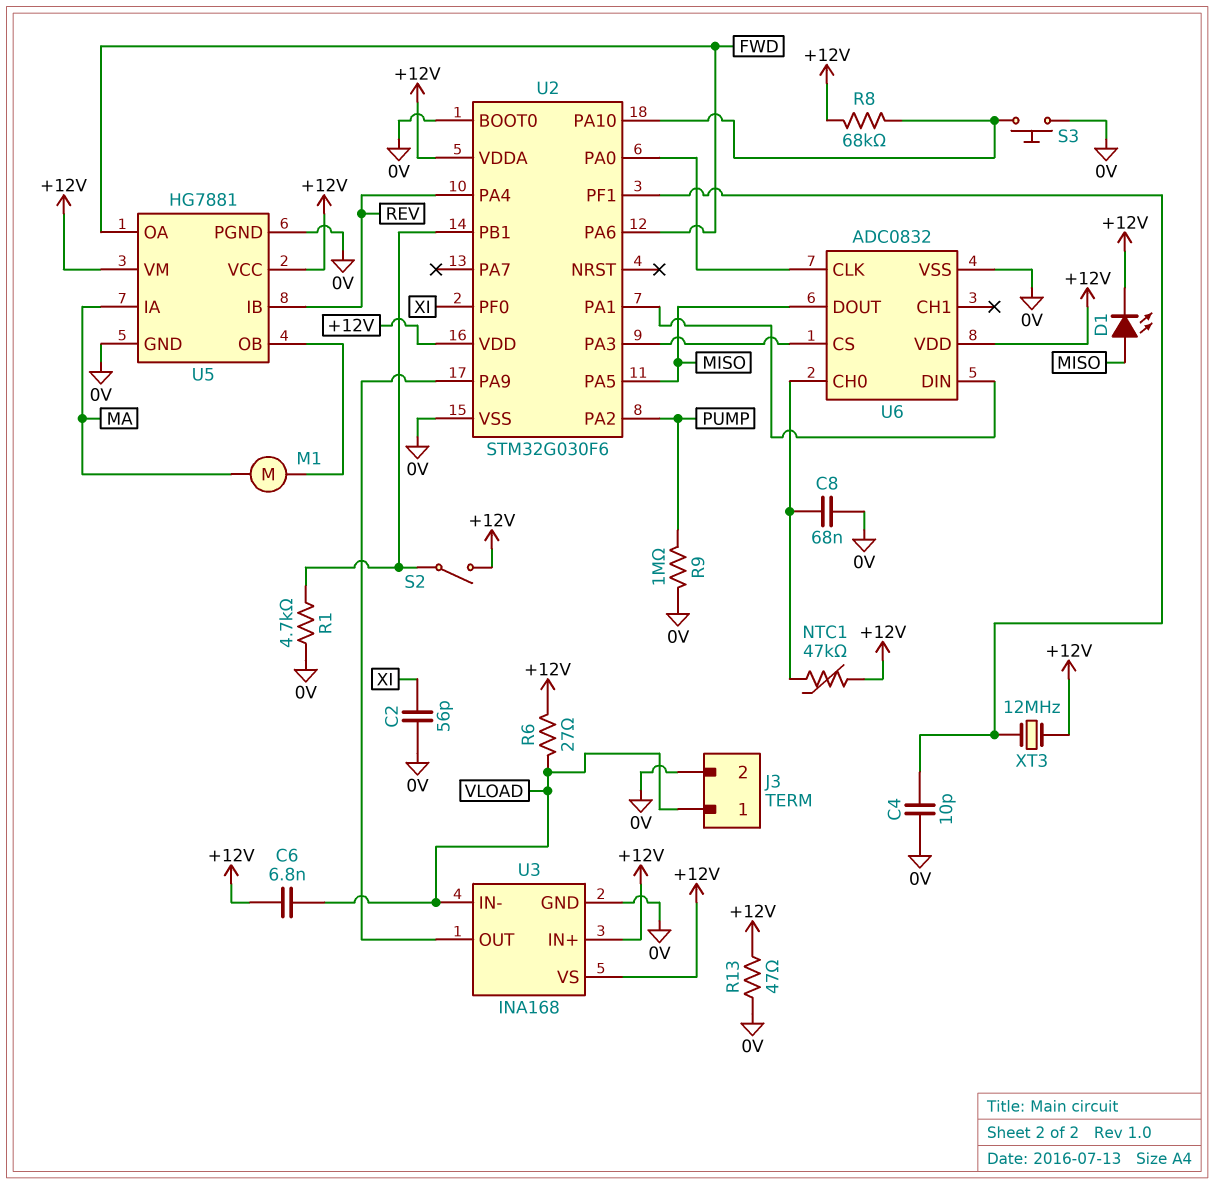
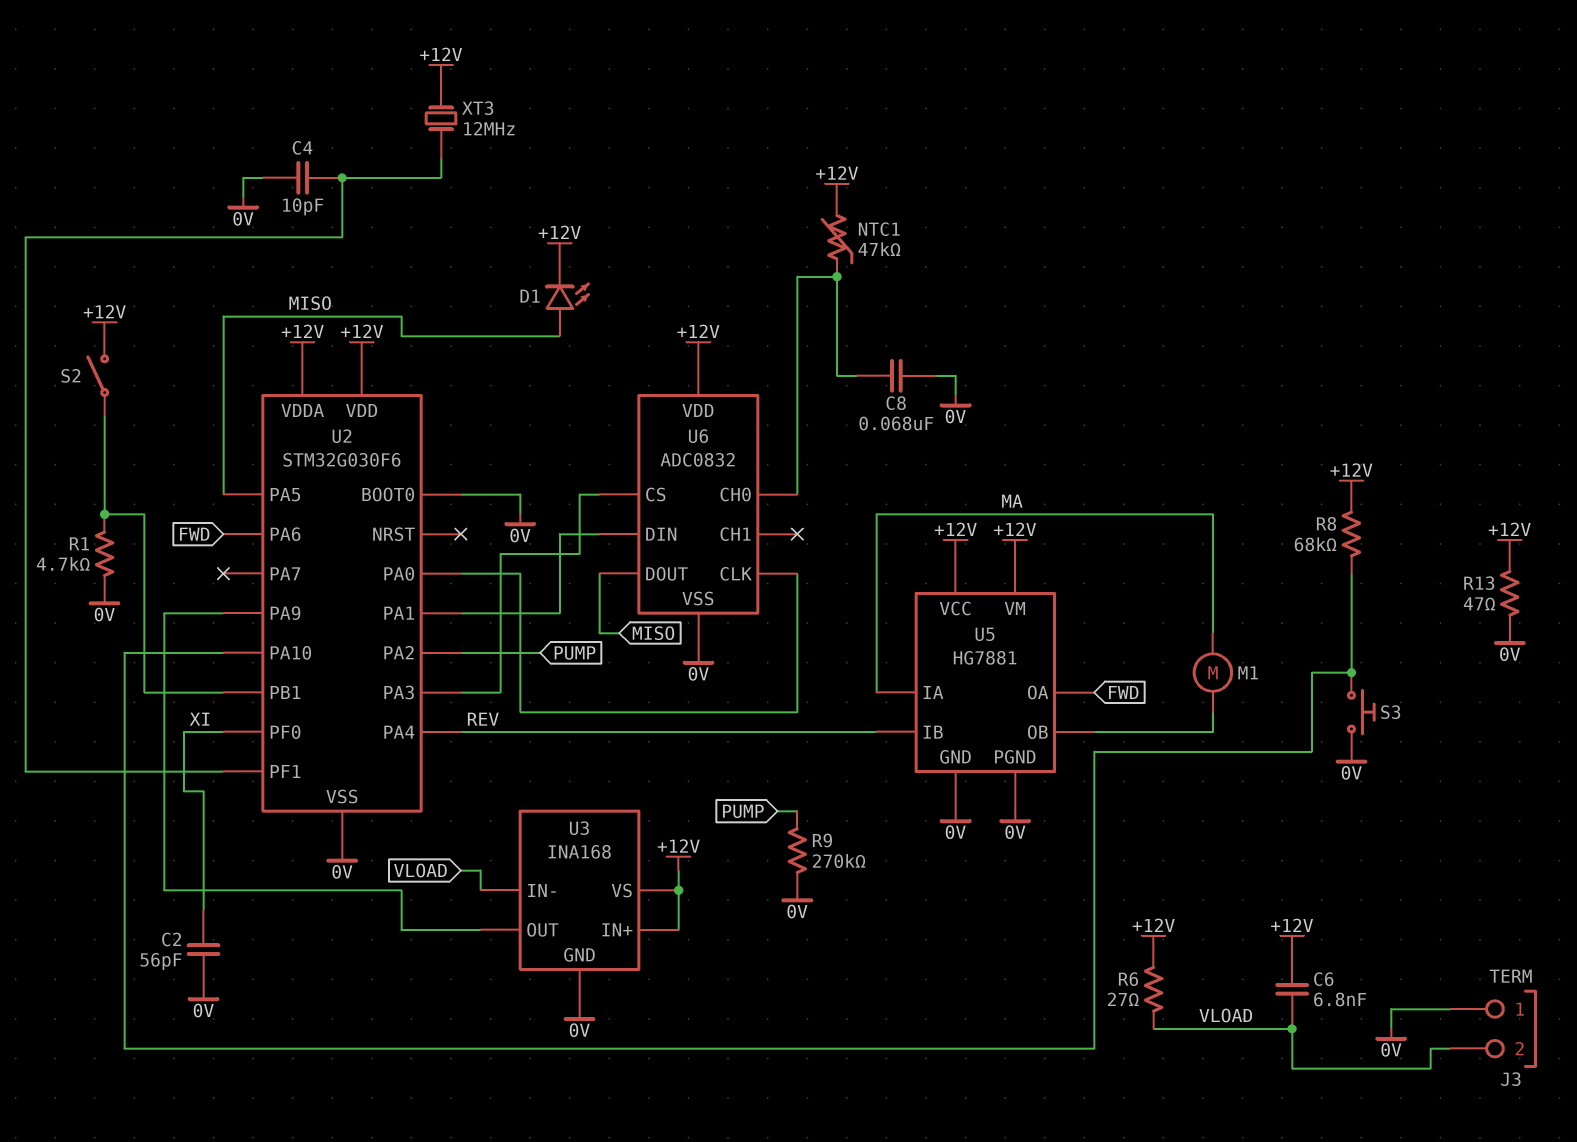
J3 pin 1: VLOAD -> 0V
J3 pin 2: 0V -> VLOAD
R9: 1M (0V, PUMP) -> 270k (0V, PUMP)

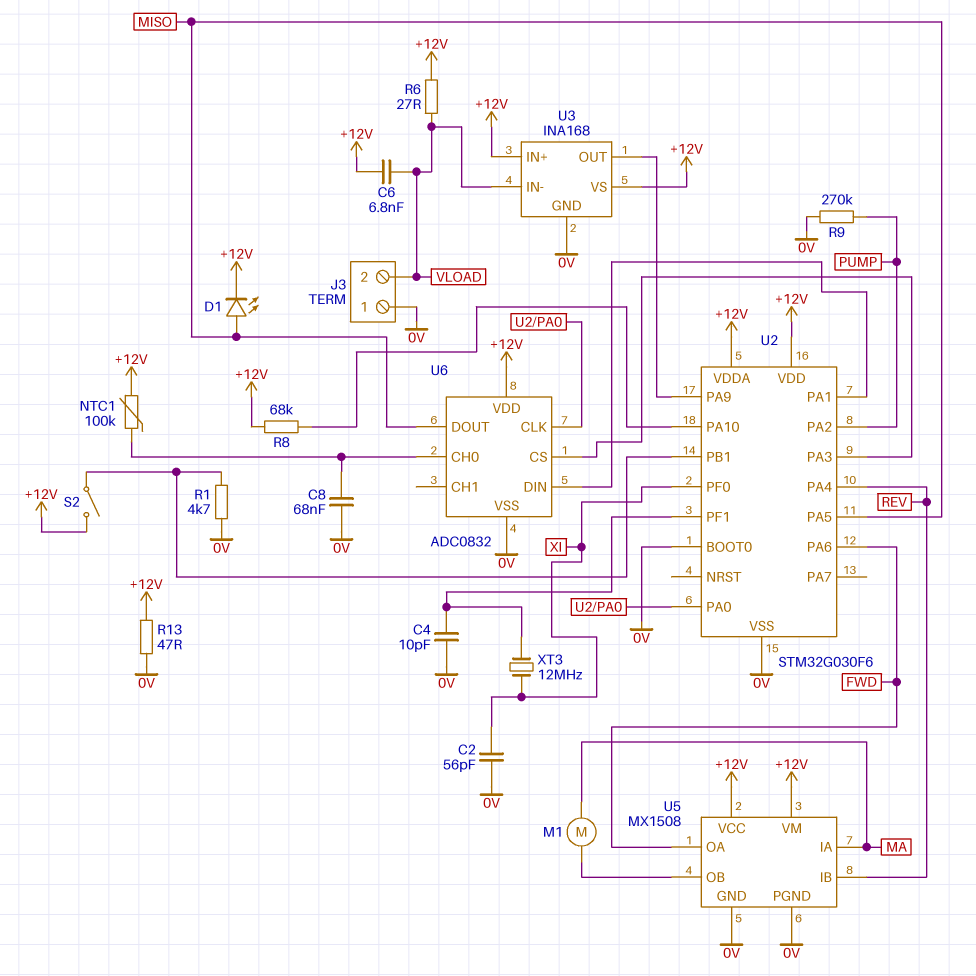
NTC1: 47k (+12V, U6/CH0) -> 100k (+12V, U6/CH0)
S3: button (0V, U2/PA10) -> none
U5: HG7881 -> MX1508
XT3: 12MHz (+12V, U2/PF1) -> 12MHz (U2/PF1, XI)

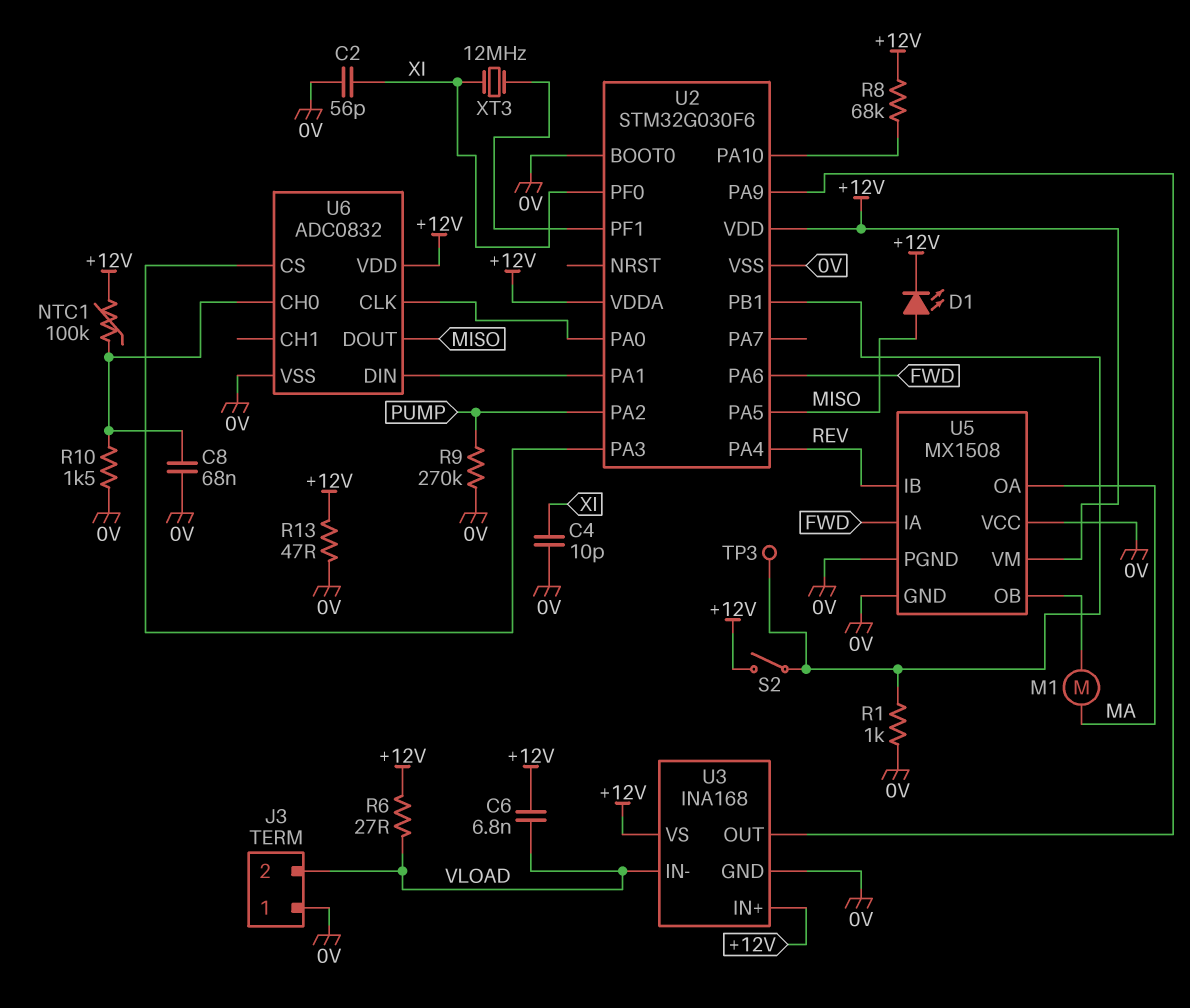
C4: 10pF (0V, U2/PF1) -> 10pF (0V, XI)
R1: 4.7k (0V, U2/PB1) -> 1k (0V, U2/PB1)
R10: none -> 1.5k (0V, U6/CH0)
TP3: none -> test point (U2/PB1)
U5 pin IA: MA -> FWD
U5 pin OA: FWD -> MA
U5 pin VCC: +12V -> 0V

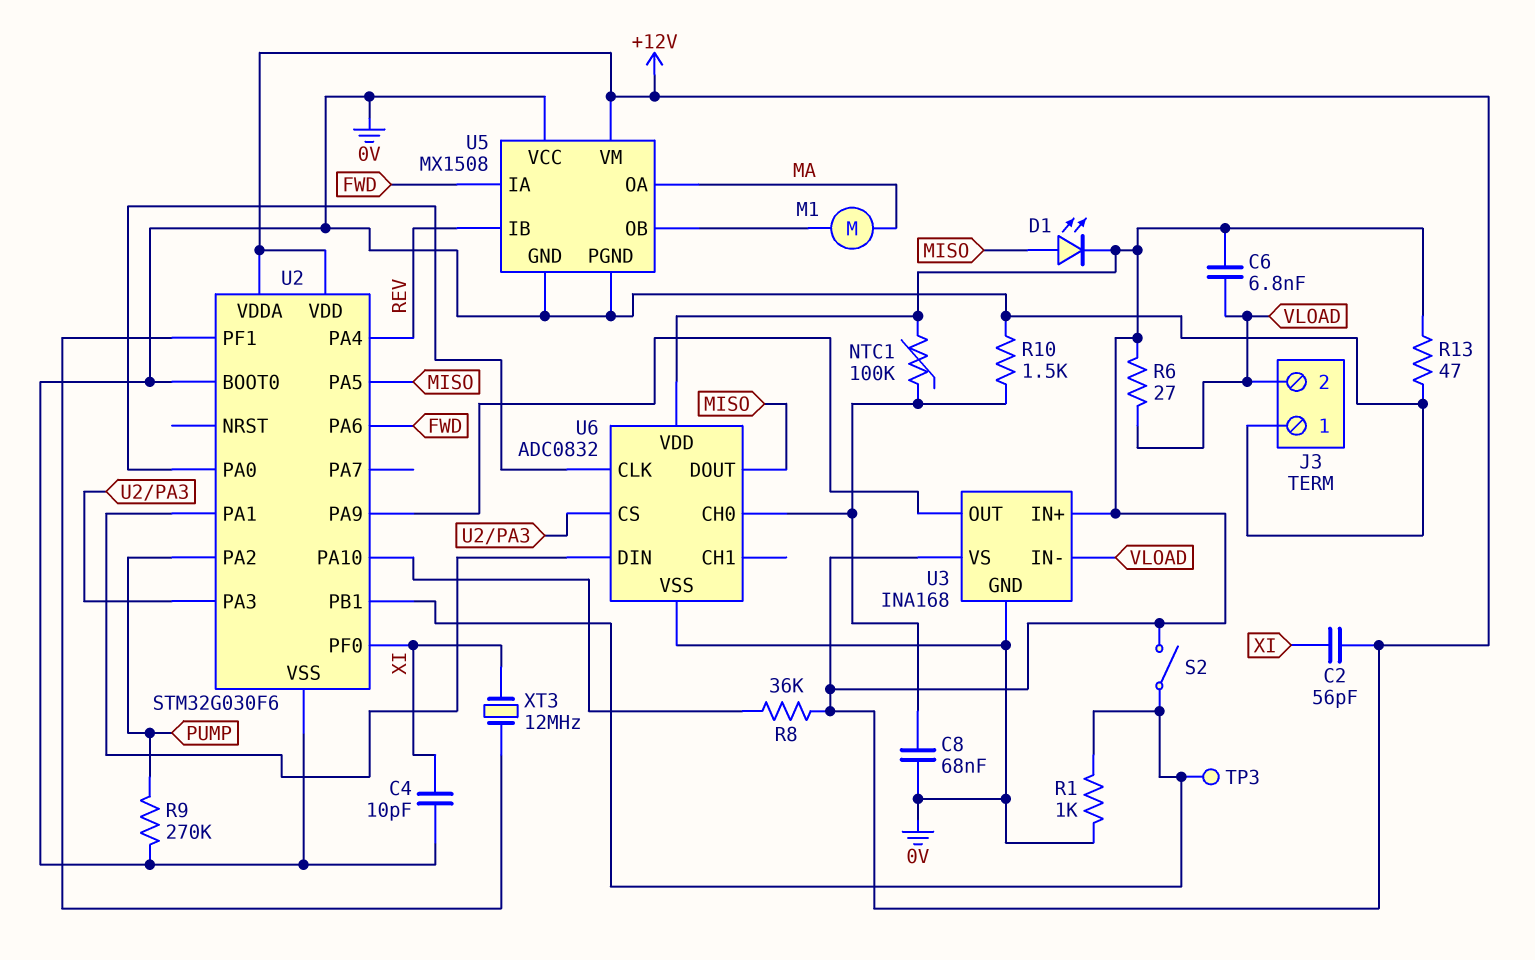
C2: 56pF (0V, XI) -> 56pF (+12V, XI)
R8: 68k (+12V, U2/PA10) -> 36k (+12V, U2/PA10)

